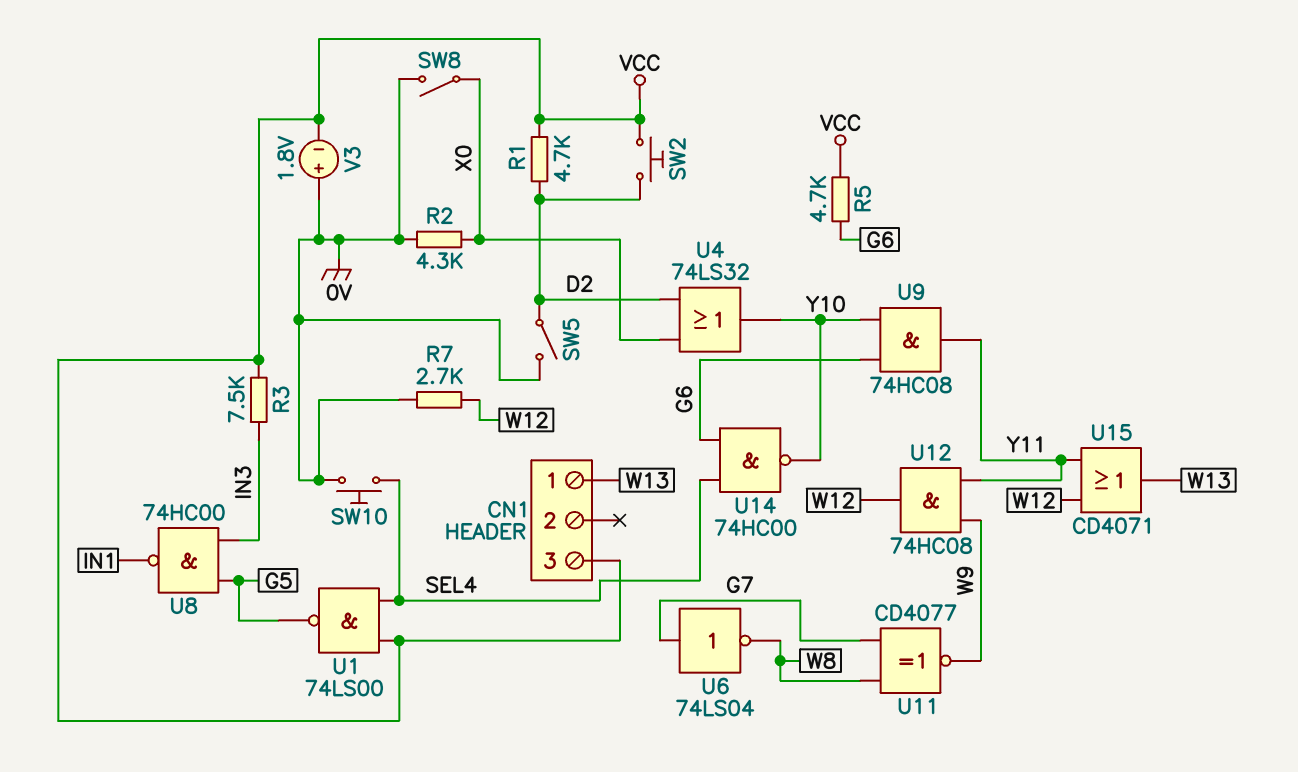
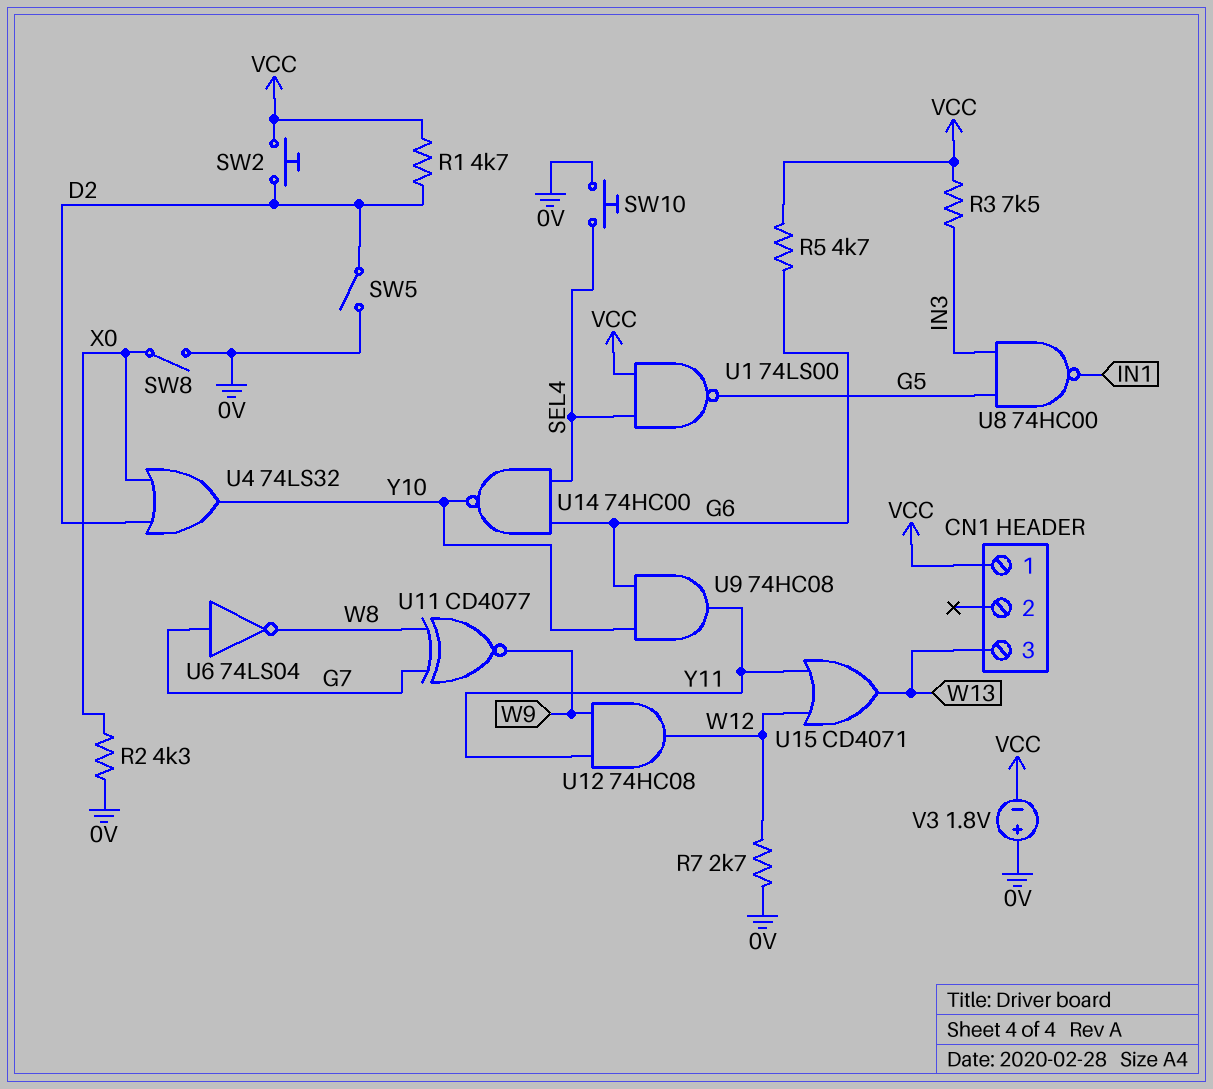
CN1 pin 1: W13 -> VCC
CN1 pin 3: VCC -> W13

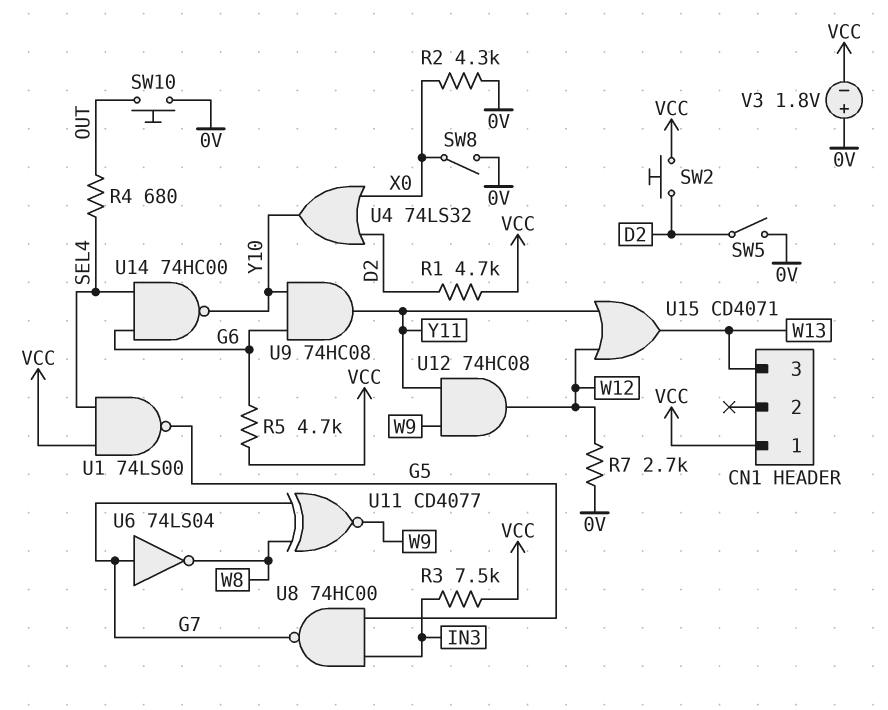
R4: none -> 680 (OUT, SEL4)
SW10: button (0V, SEL4) -> button (0V, OUT)
U8: NAND 74HC00 (in G5, in IN3, out IN1) -> NAND 74HC00 (in G5, in IN3, out G7)

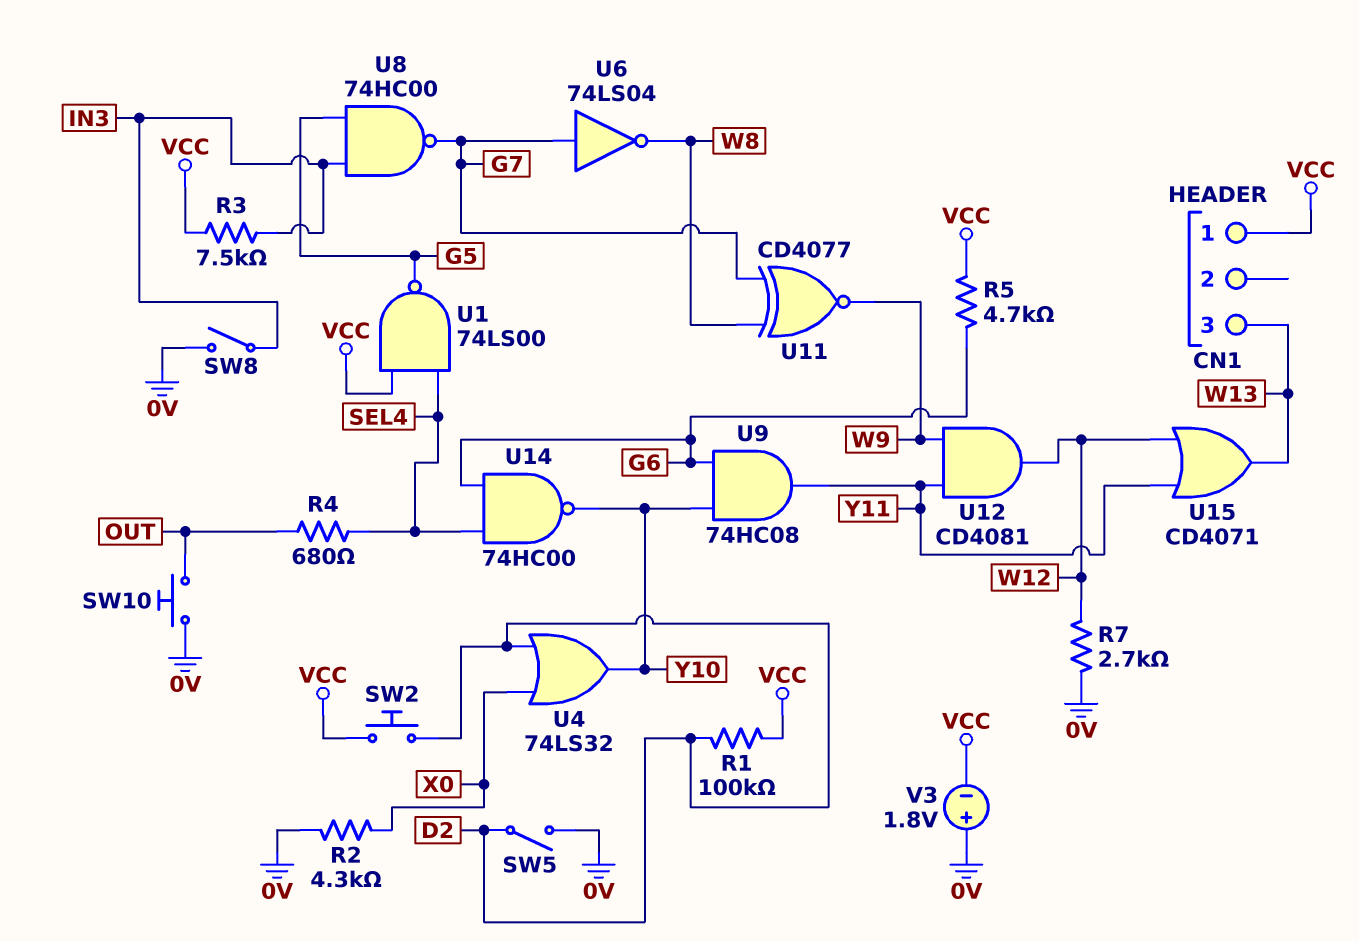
R1: 4.7k (D2, VCC) -> 100k (D2, VCC)
SW8: switch (0V, X0) -> switch (0V, IN3)
U12: AND 74HC08 (in W9, in Y11, out W12) -> AND CD4081 (in W9, in Y11, out W12)

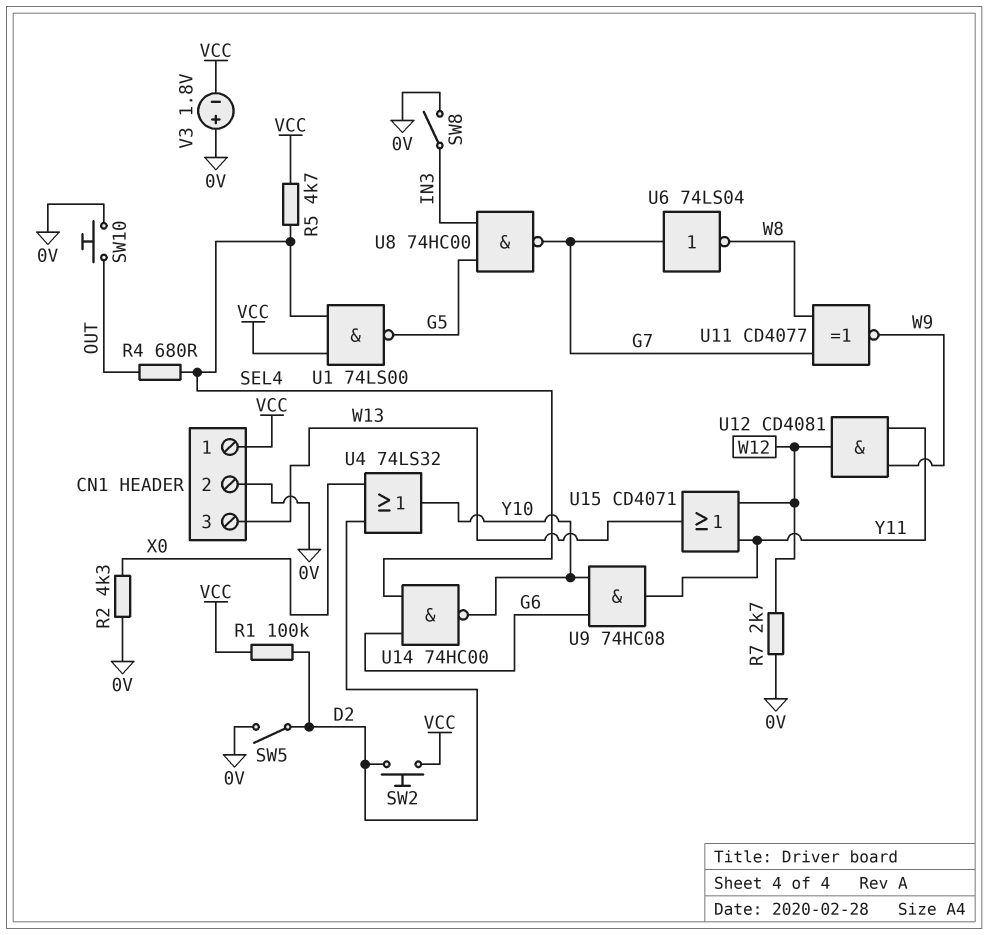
CN1 pin 2: none -> 0V
R3: 7.5k (IN3, VCC) -> none
R5: 4.7k (G6, VCC) -> 4.7k (SEL4, VCC)

